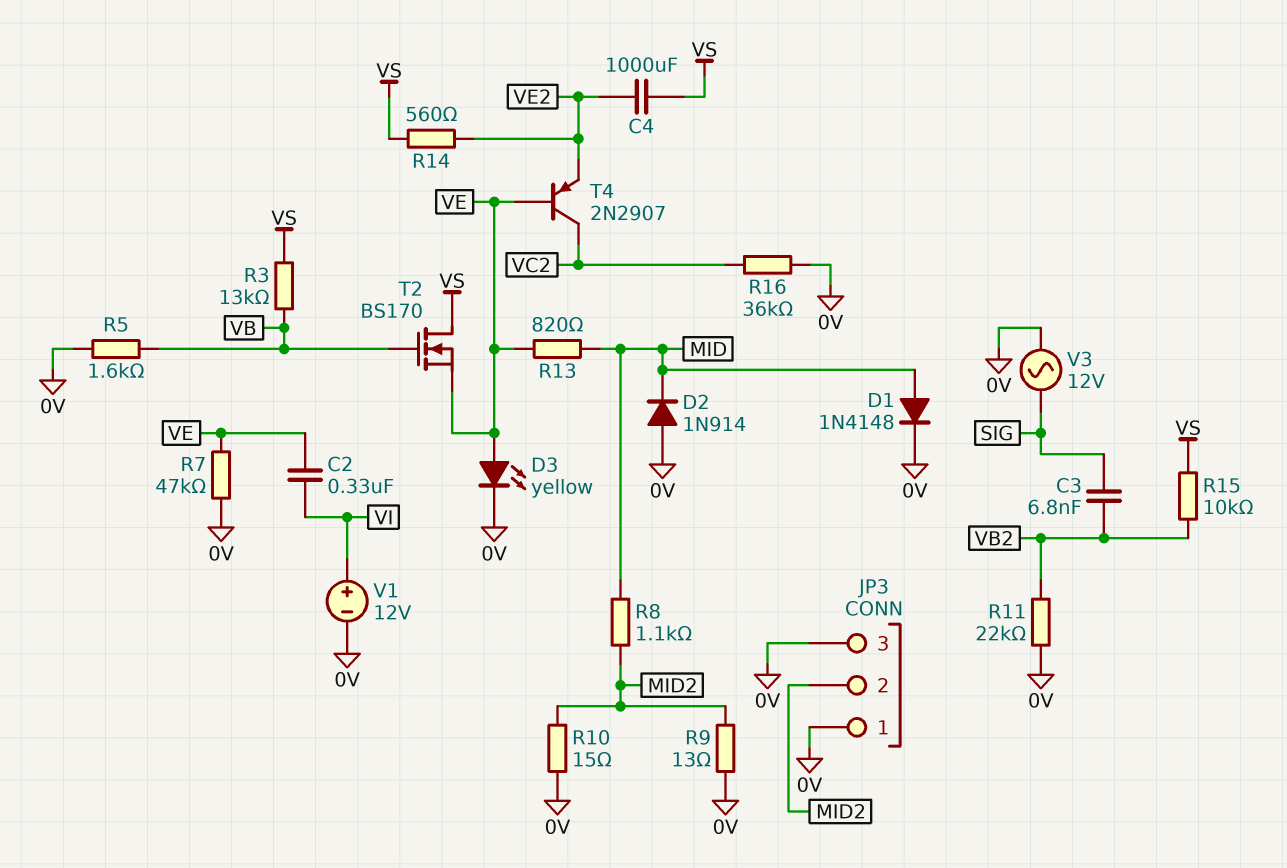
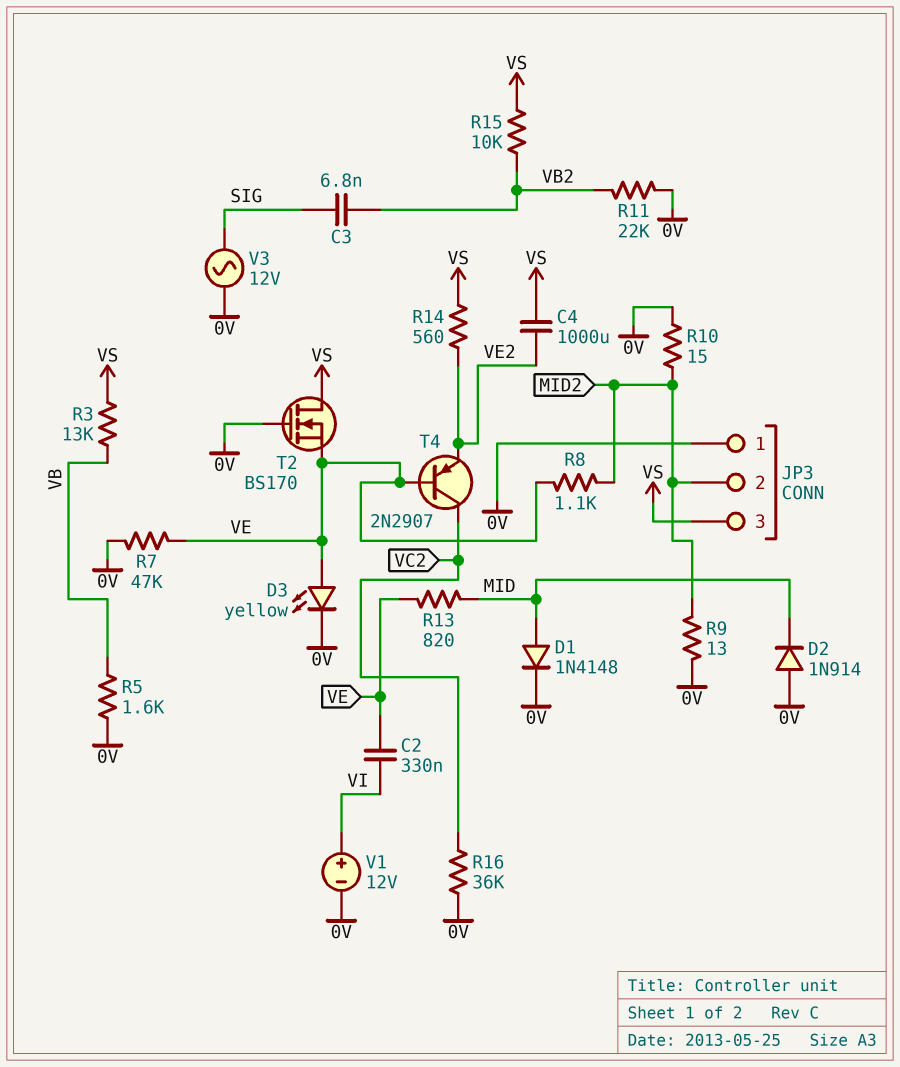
JP3 pin 3: 0V -> VS
R8: 1.1k (MID, MID2) -> 1.1k (MID2, VE)
T2: NMOS BS170 (G VB, D VS, S VE) -> NMOS BS170 (G 0V, D VS, S VE)

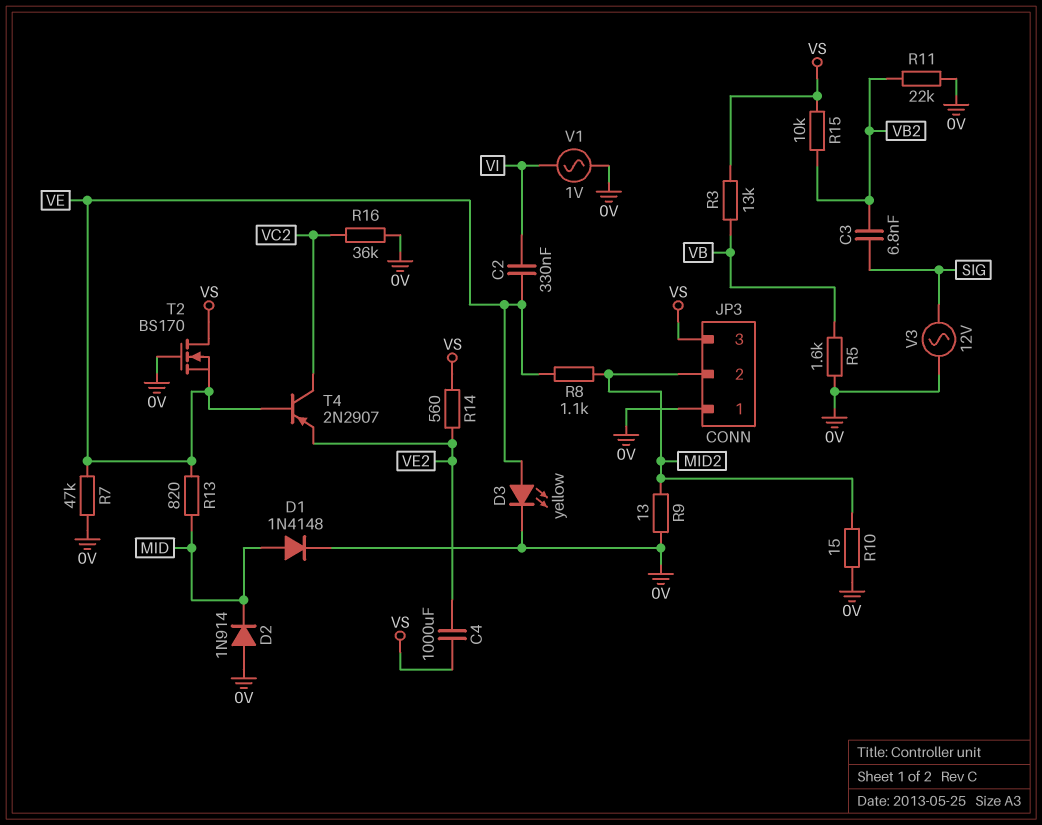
V1: 12V (plus VI, minus 0V) -> AC 1V (0V, VI)

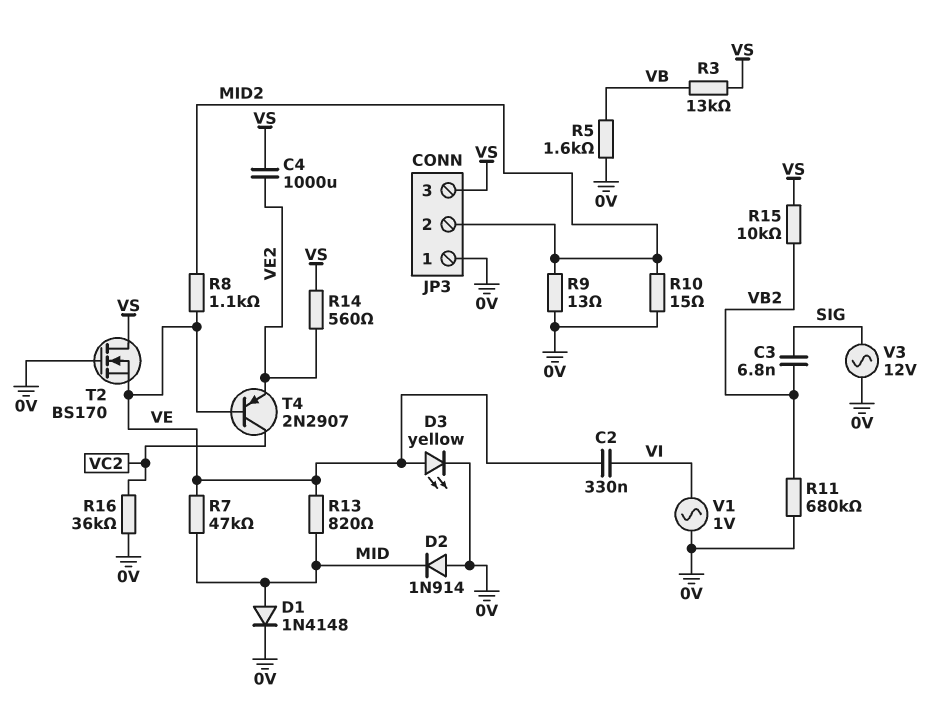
R7: 47k (0V, VE) -> 47k (MID, VE)
R11: 22k (0V, VB2) -> 680k (0V, VB2)

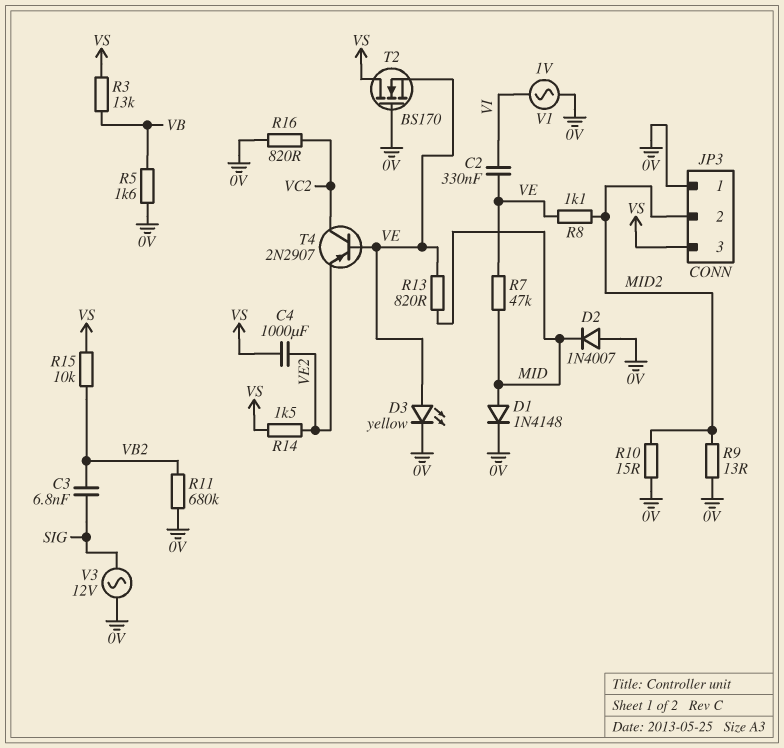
D2: diode 1N914 (A 0V, K MID) -> diode 1N4007 (A 0V, K MID)
R14: 560 (VE2, VS) -> 1.5k (VE2, VS)
R16: 36k (0V, VC2) -> 820 (0V, VC2)

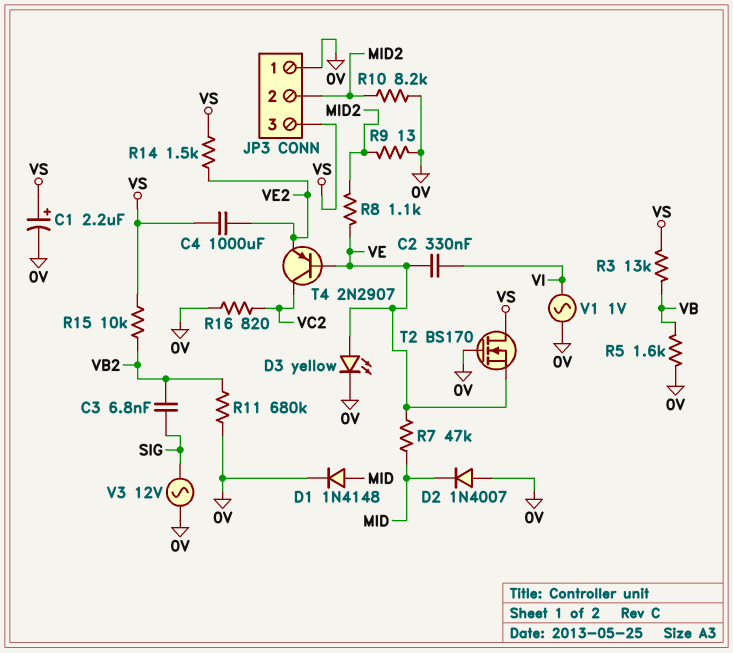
C1: none -> 2.2uF (plus VS, minus 0V)
R10: 15 (0V, MID2) -> 8.2k (0V, MID2)
R13: 820 (MID, VE) -> none

